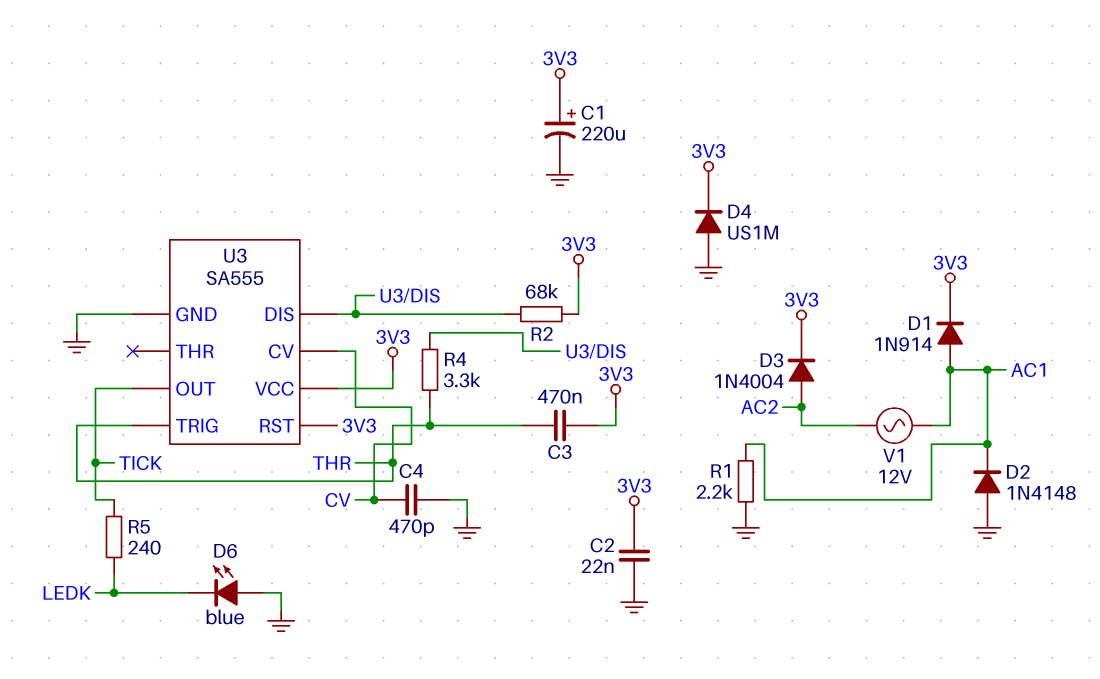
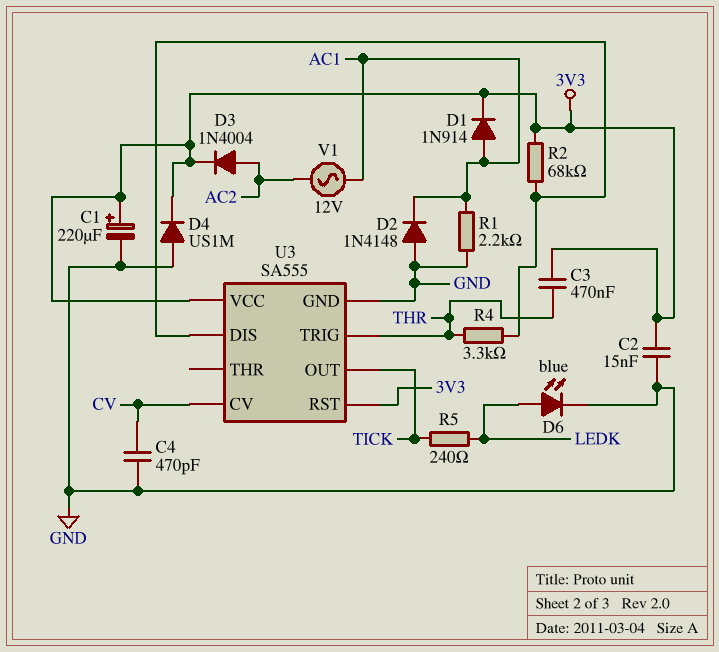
C2: 22nF (3V3, GND) -> 15nF (3V3, GND)
D6: LED blue (A GND, K LEDK) -> LED blue (A LEDK, K GND)

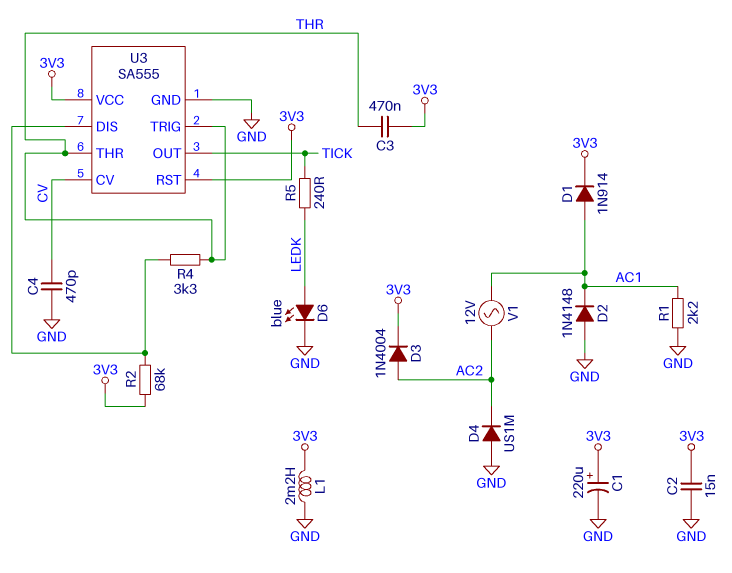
D4: diode US1M (A GND, K 3V3) -> diode US1M (A GND, K AC2)
L1: none -> 2.2mH (3V3, GND)
U3 pin THR: none -> THR

